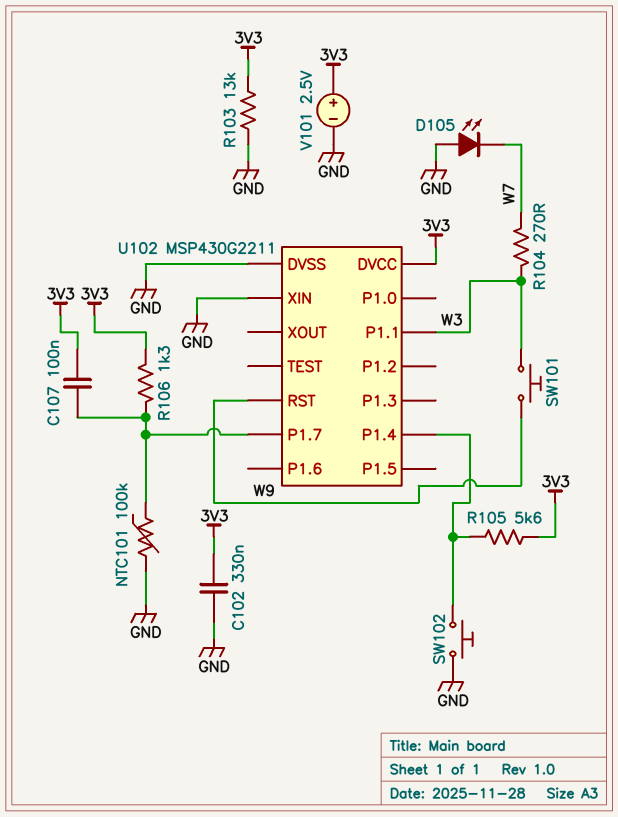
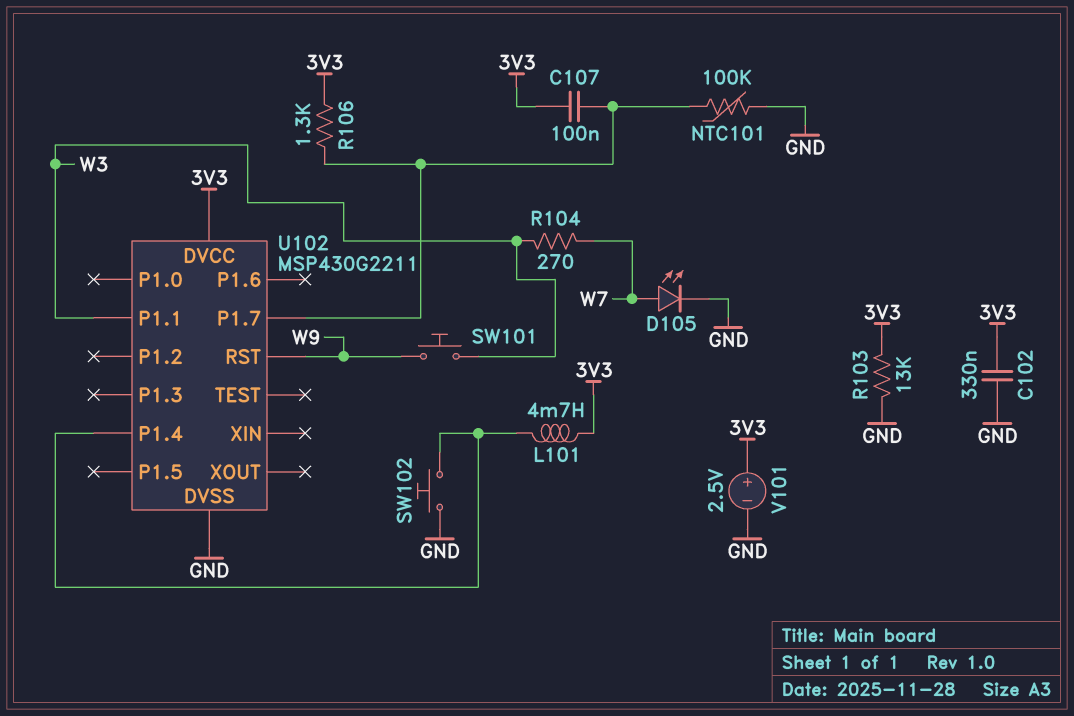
D105: LED (A GND, K W7) -> LED (A W7, K GND)
L101: none -> 4.7mH (3V3, U102/P1.4)
R105: 5.6k (3V3, U102/P1.4) -> none
U102 pin XIN: GND -> none

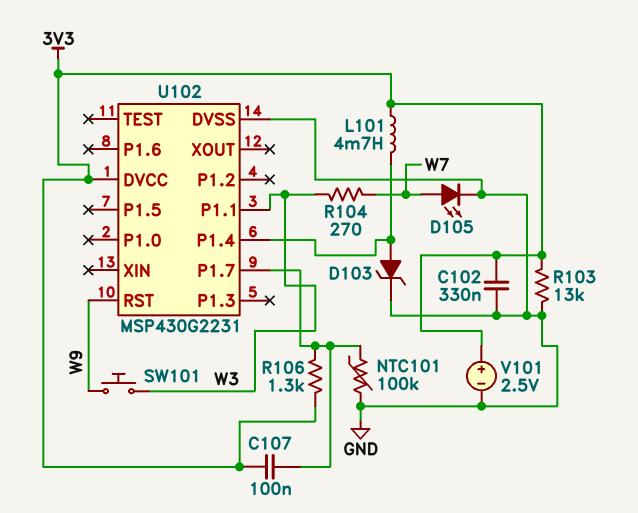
D103: none -> zener (A U102/P1.4, K GND)
SW102: button (GND, U102/P1.4) -> none
U102: MSP430G2211 -> MSP430G2231

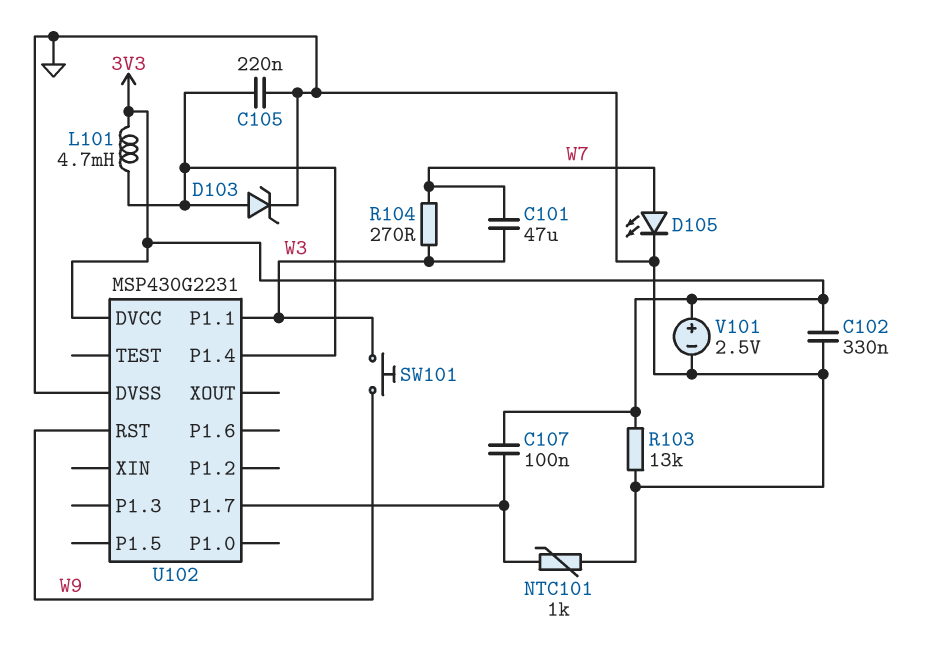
C101: none -> 47uF (W3, W7)
C105: none -> 220nF (GND, U102/P1.4)
NTC101: 100k (GND, U102/P1.7) -> 1k (GND, U102/P1.7)
R106: 1.3k (3V3, U102/P1.7) -> none

